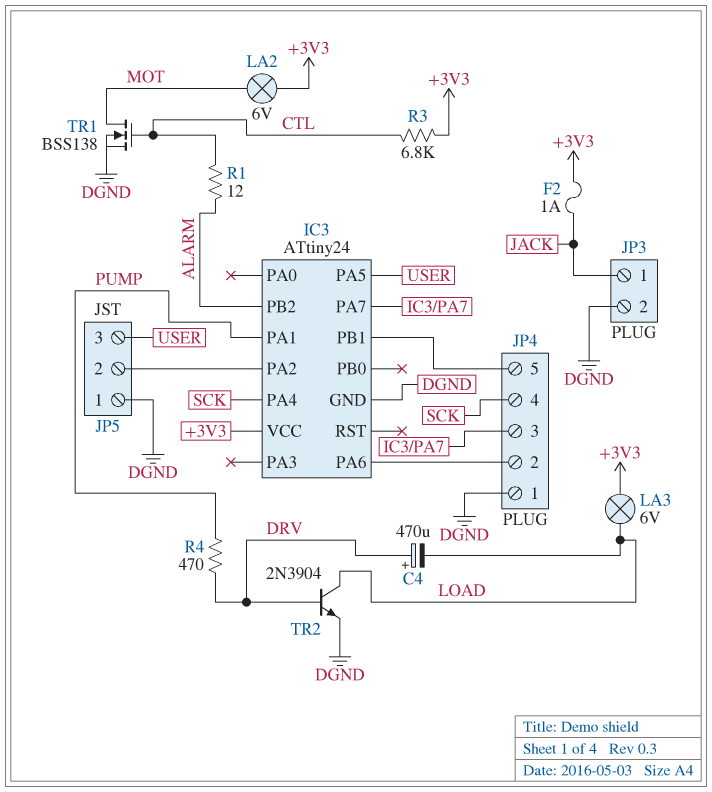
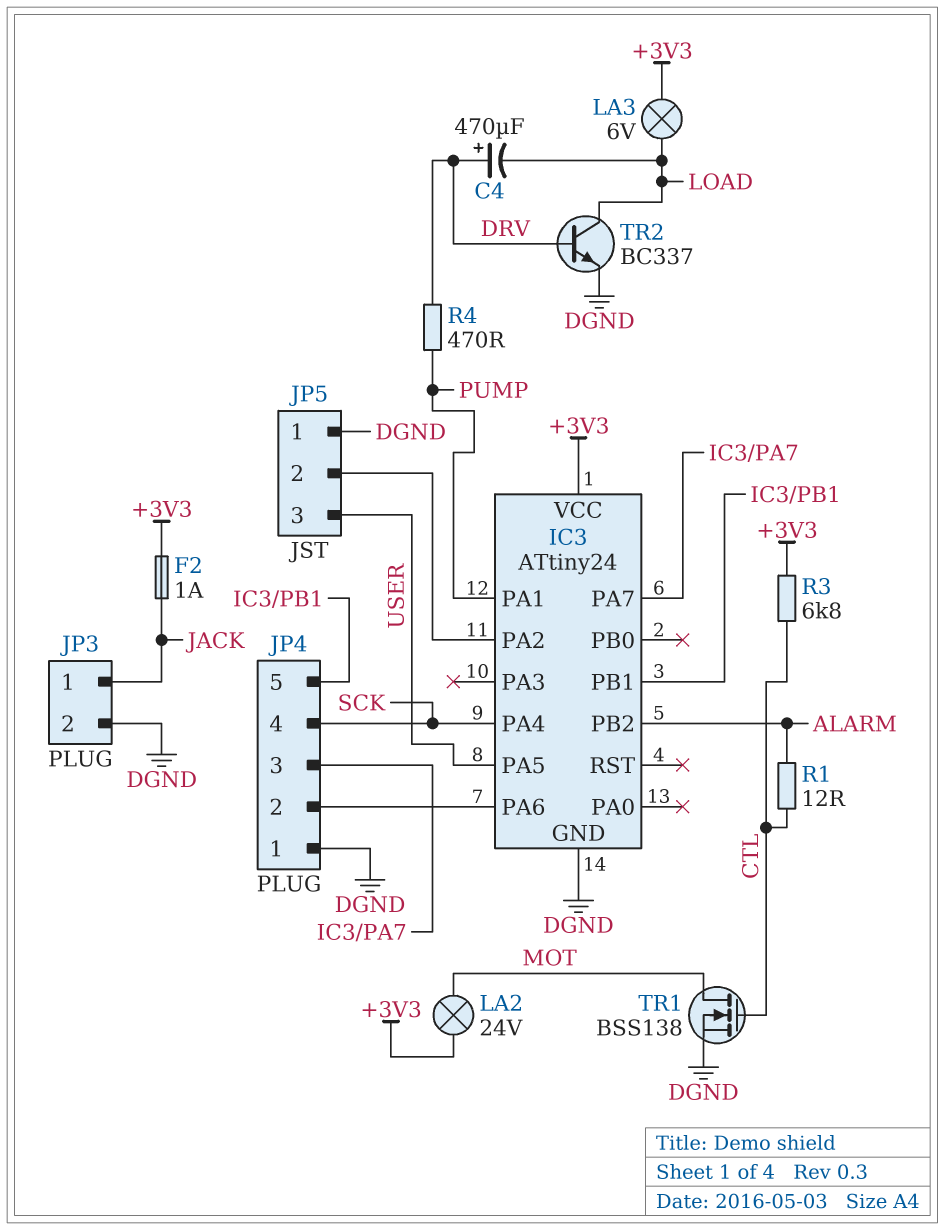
LA2: lamp 6V (+3V3, MOT) -> lamp 24V (+3V3, MOT)
TR2: NPN 2N3904 (B DRV, C LOAD, E DGND) -> NPN BC337 (B DRV, C LOAD, E DGND)

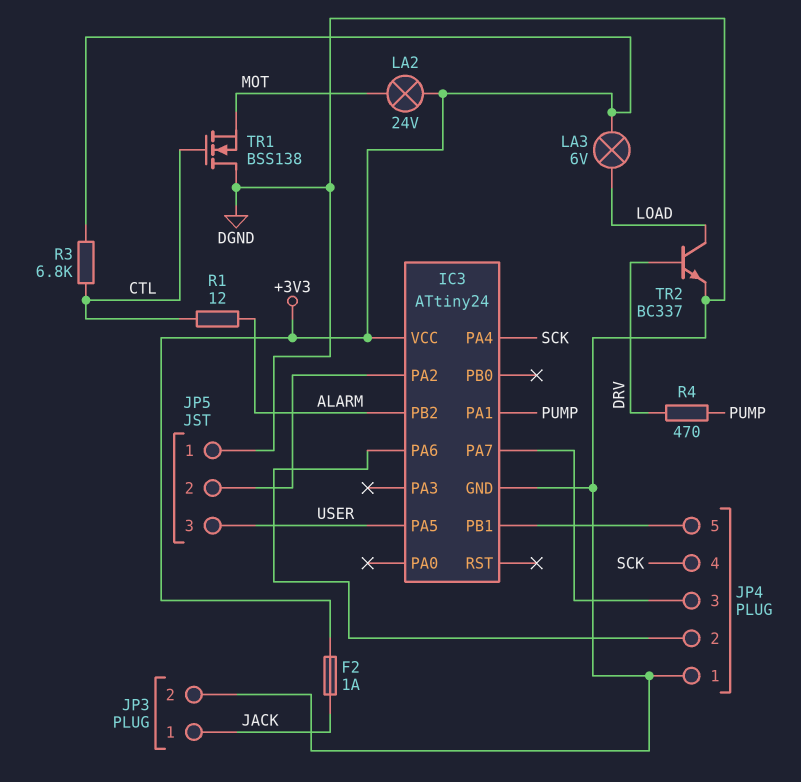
C4: 470uF (plus DRV, minus LOAD) -> none
TR1: NMOS BSS138 (G CTL, D MOT, S DGND) -> NMOS BSS138 (G CTL, D DGND, S MOT)

